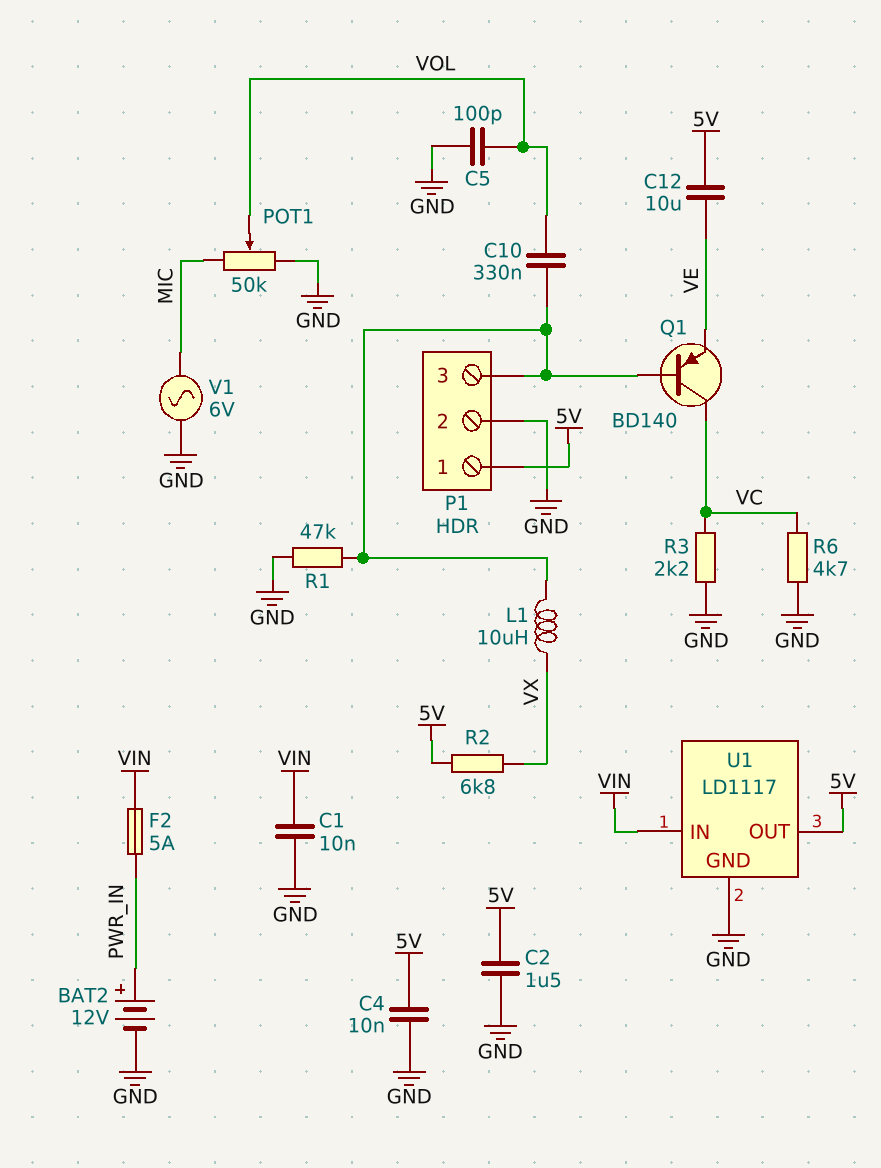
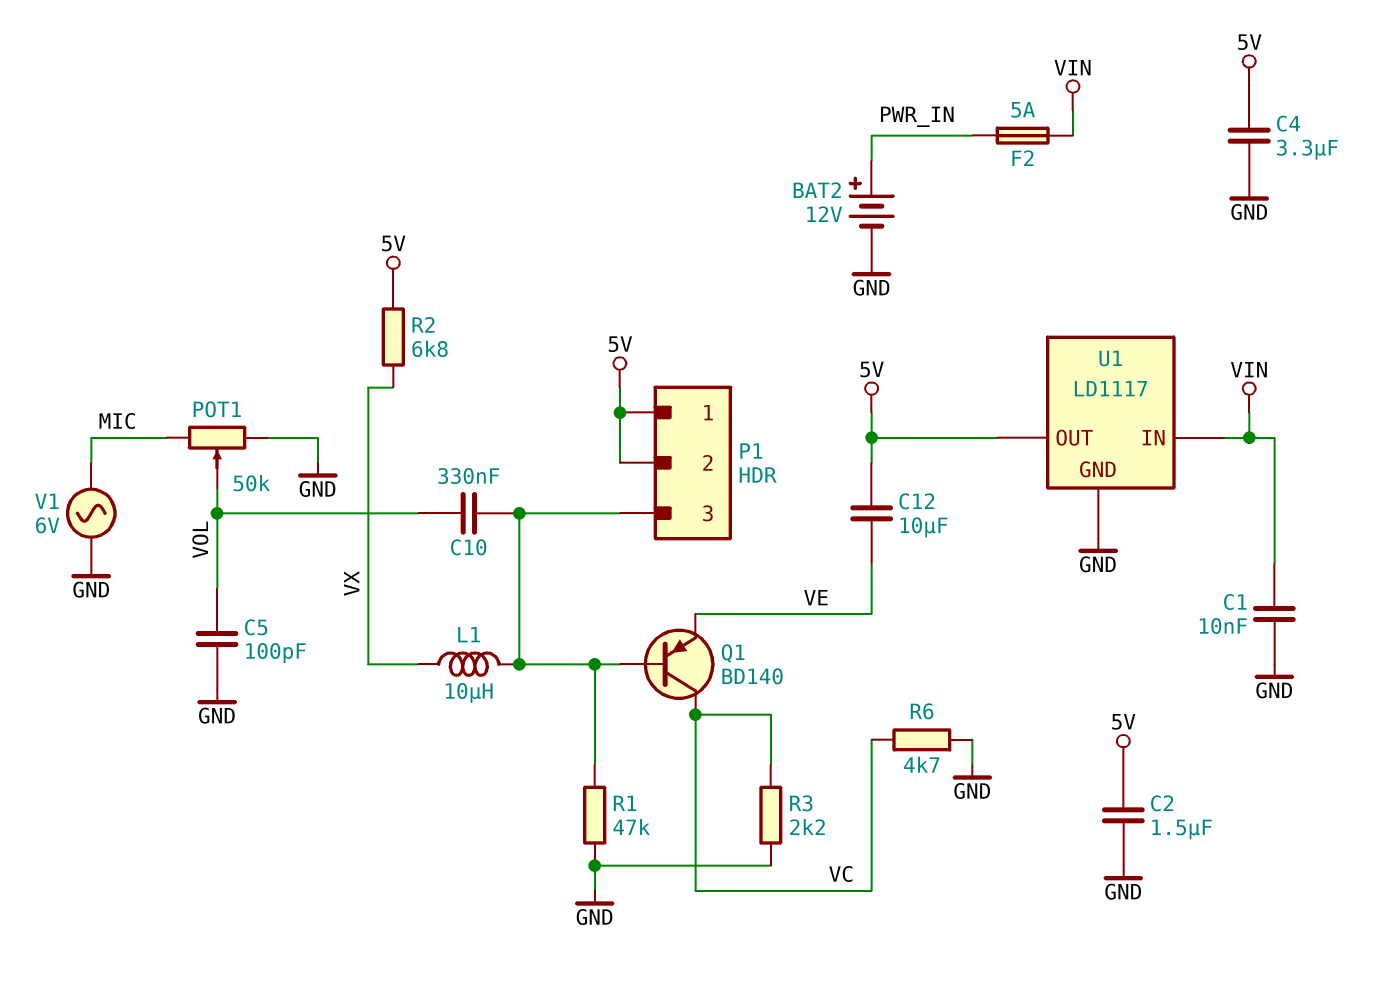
C4: 10nF (5V, GND) -> 3.3uF (5V, GND)
P1 pin 2: GND -> 5V

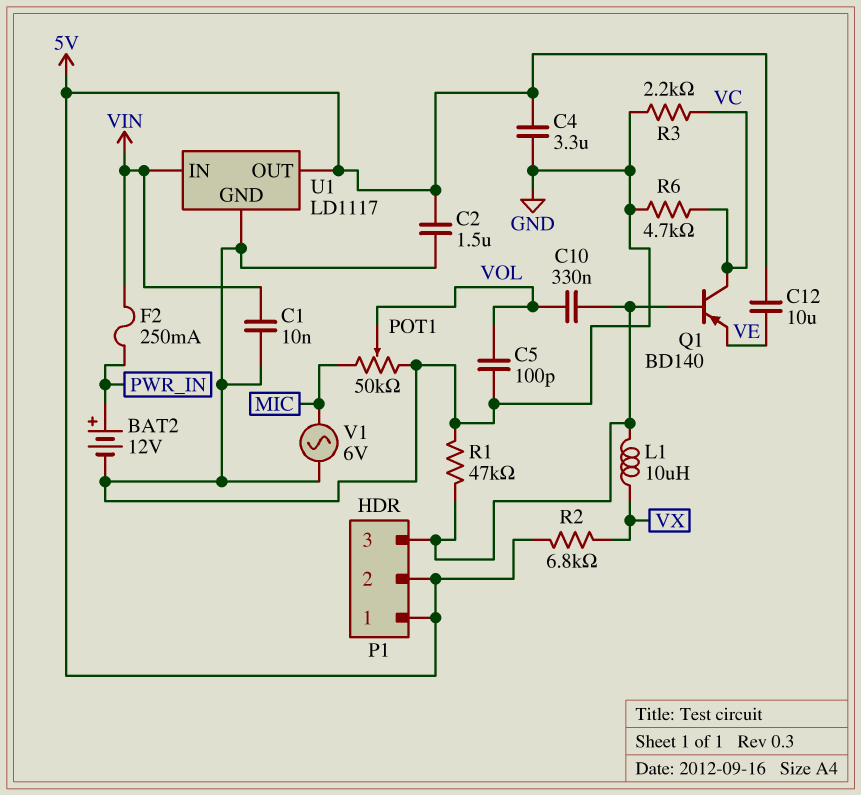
F2: 5A (PWR_IN, VIN) -> 250mA (PWR_IN, VIN)

